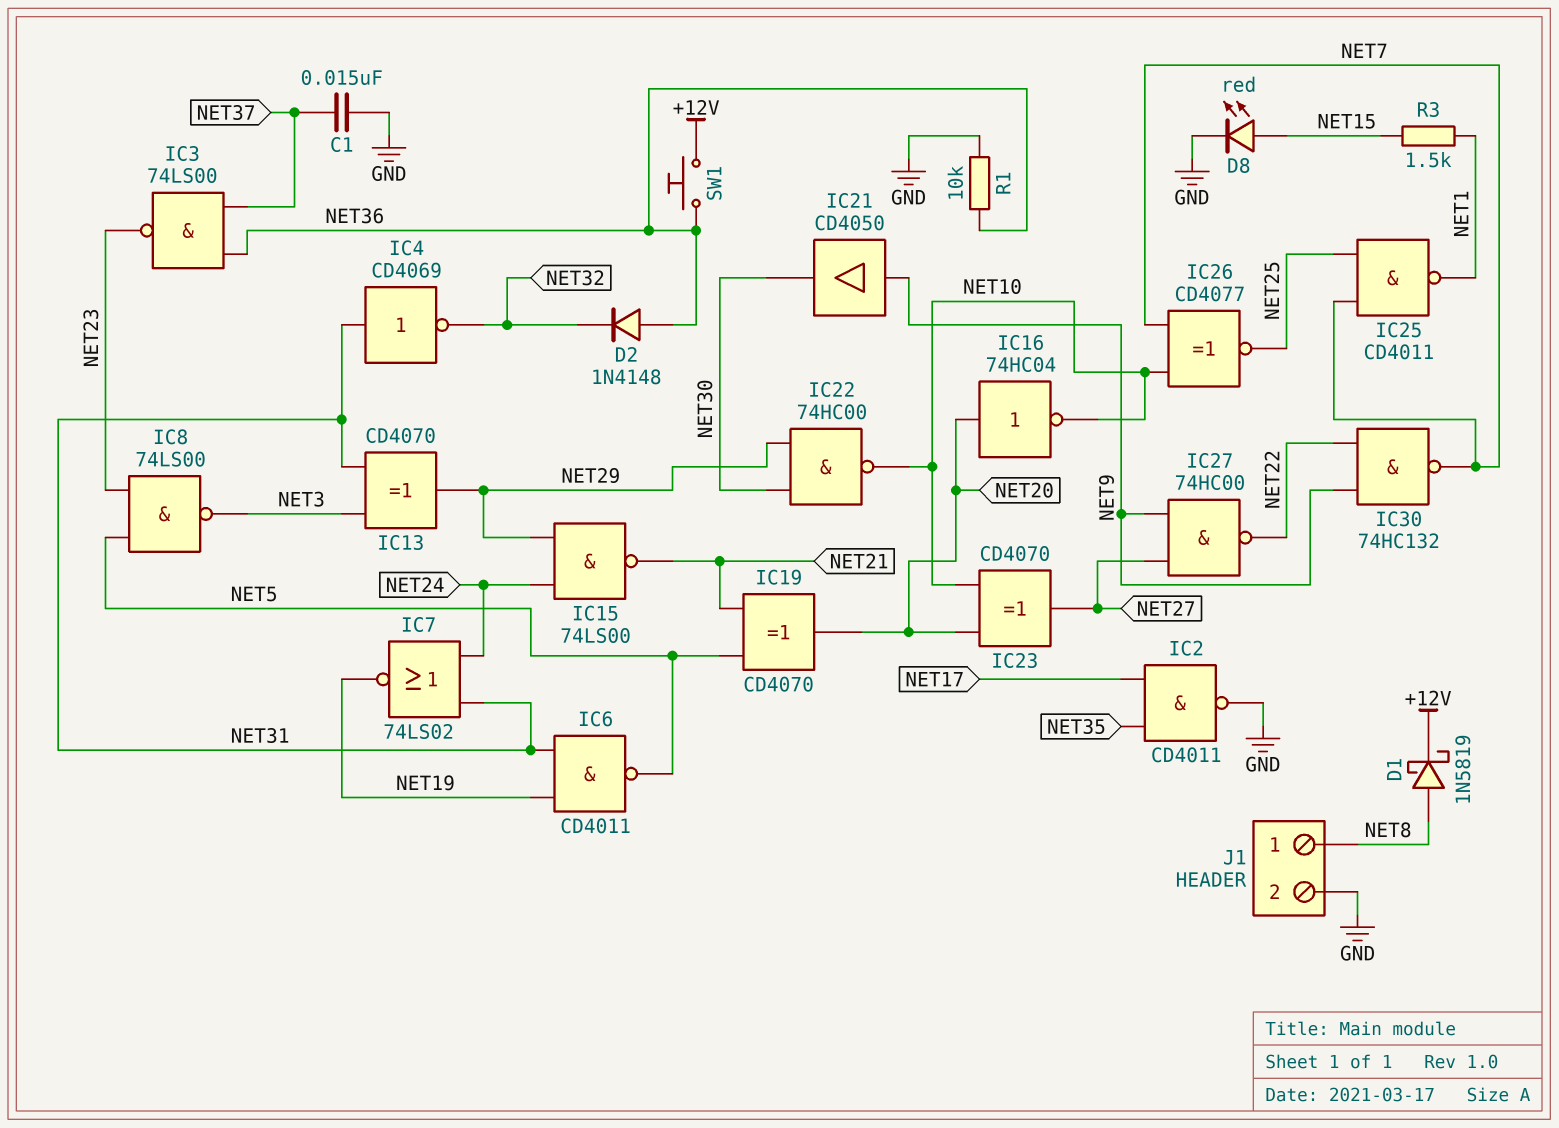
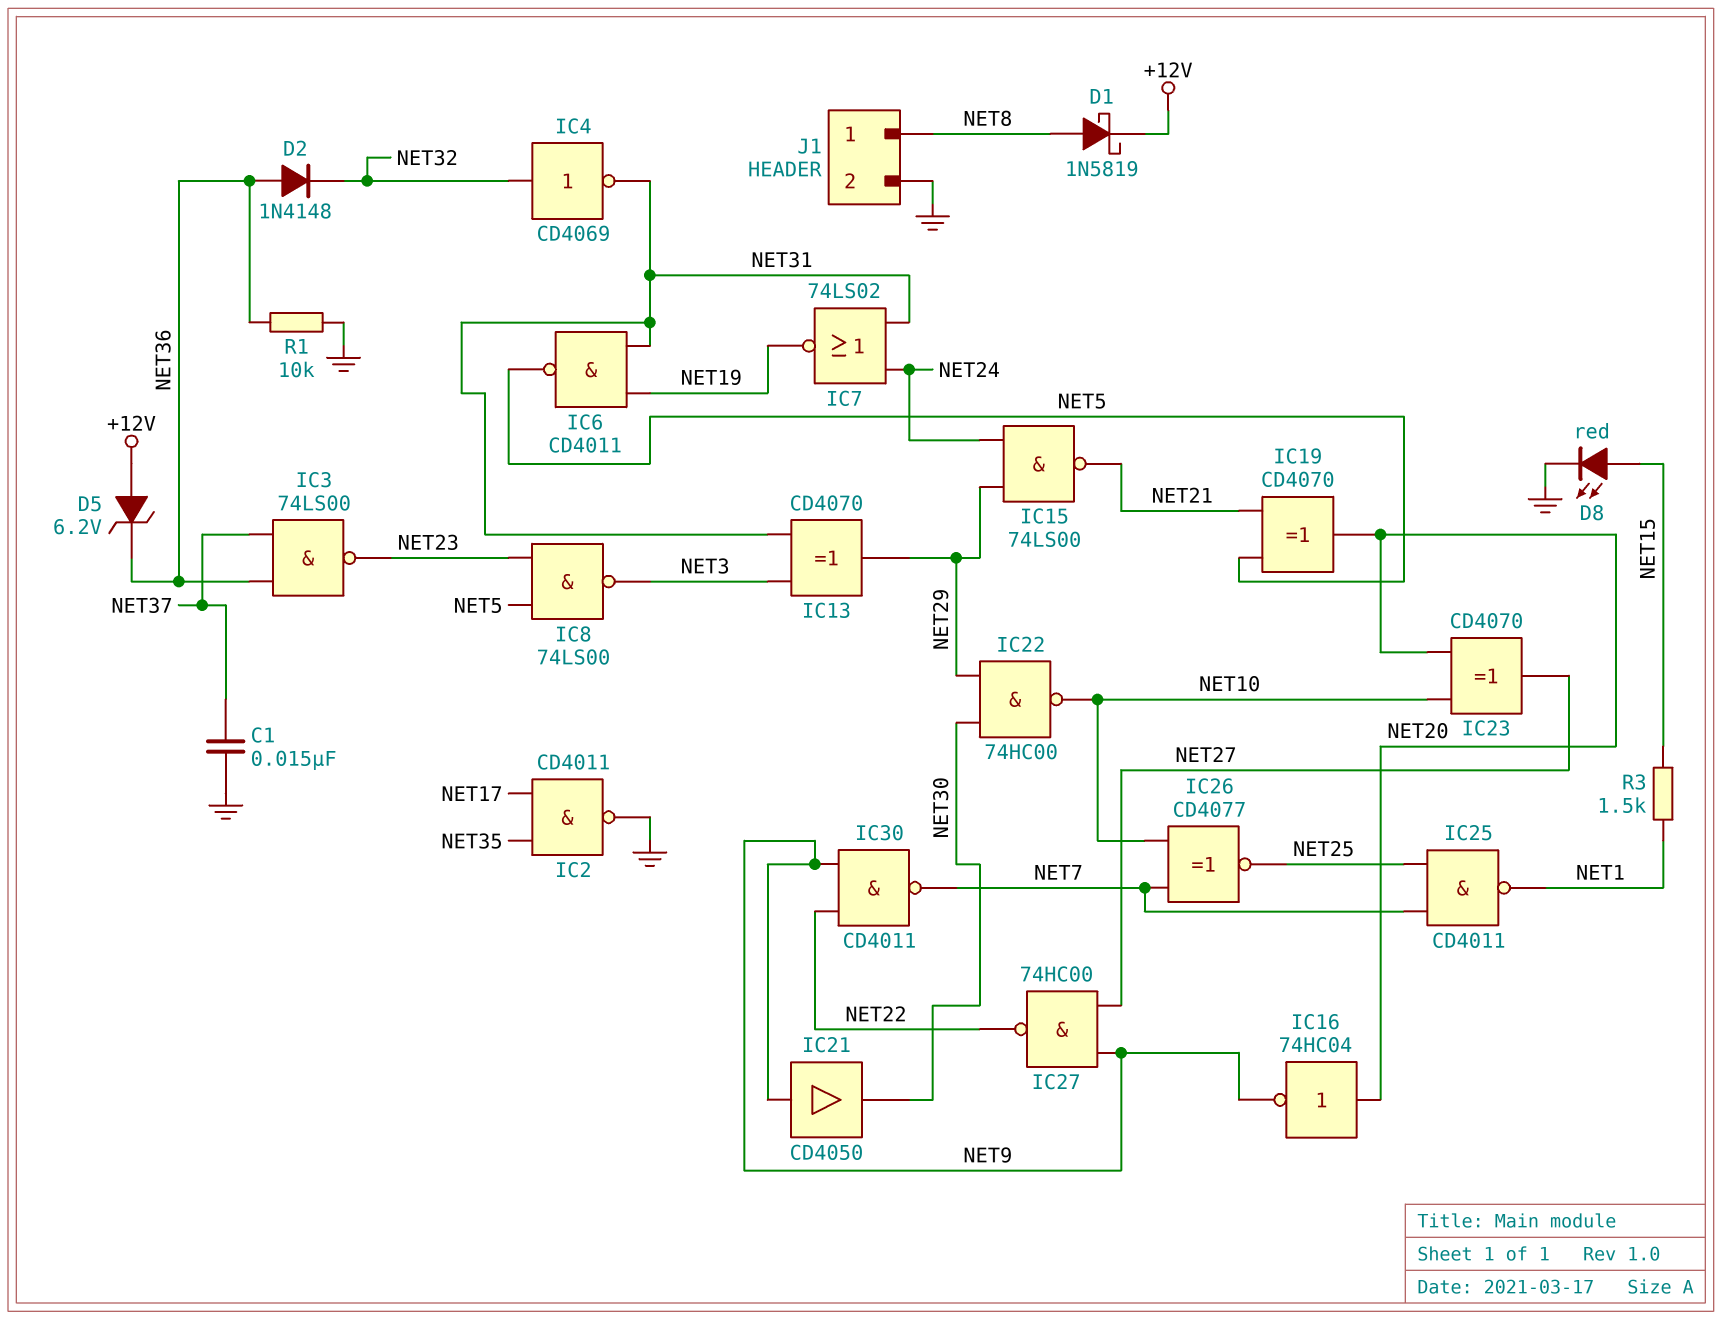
D5: none -> zener 6.2V (A +12V, K NET36)
IC4: NOT CD4069 (in NET31, out NET32) -> NOT CD4069 (in NET32, out NET31)
IC16: NOT 74HC04 (in NET20, out NET10) -> NOT 74HC04 (in NET20, out NET9)
IC30: NAND 74HC132 (in NET9, in NET22, out NET7) -> NAND CD4011 (in NET9, in NET22, out NET7)
SW1: button (+12V, NET36) -> none

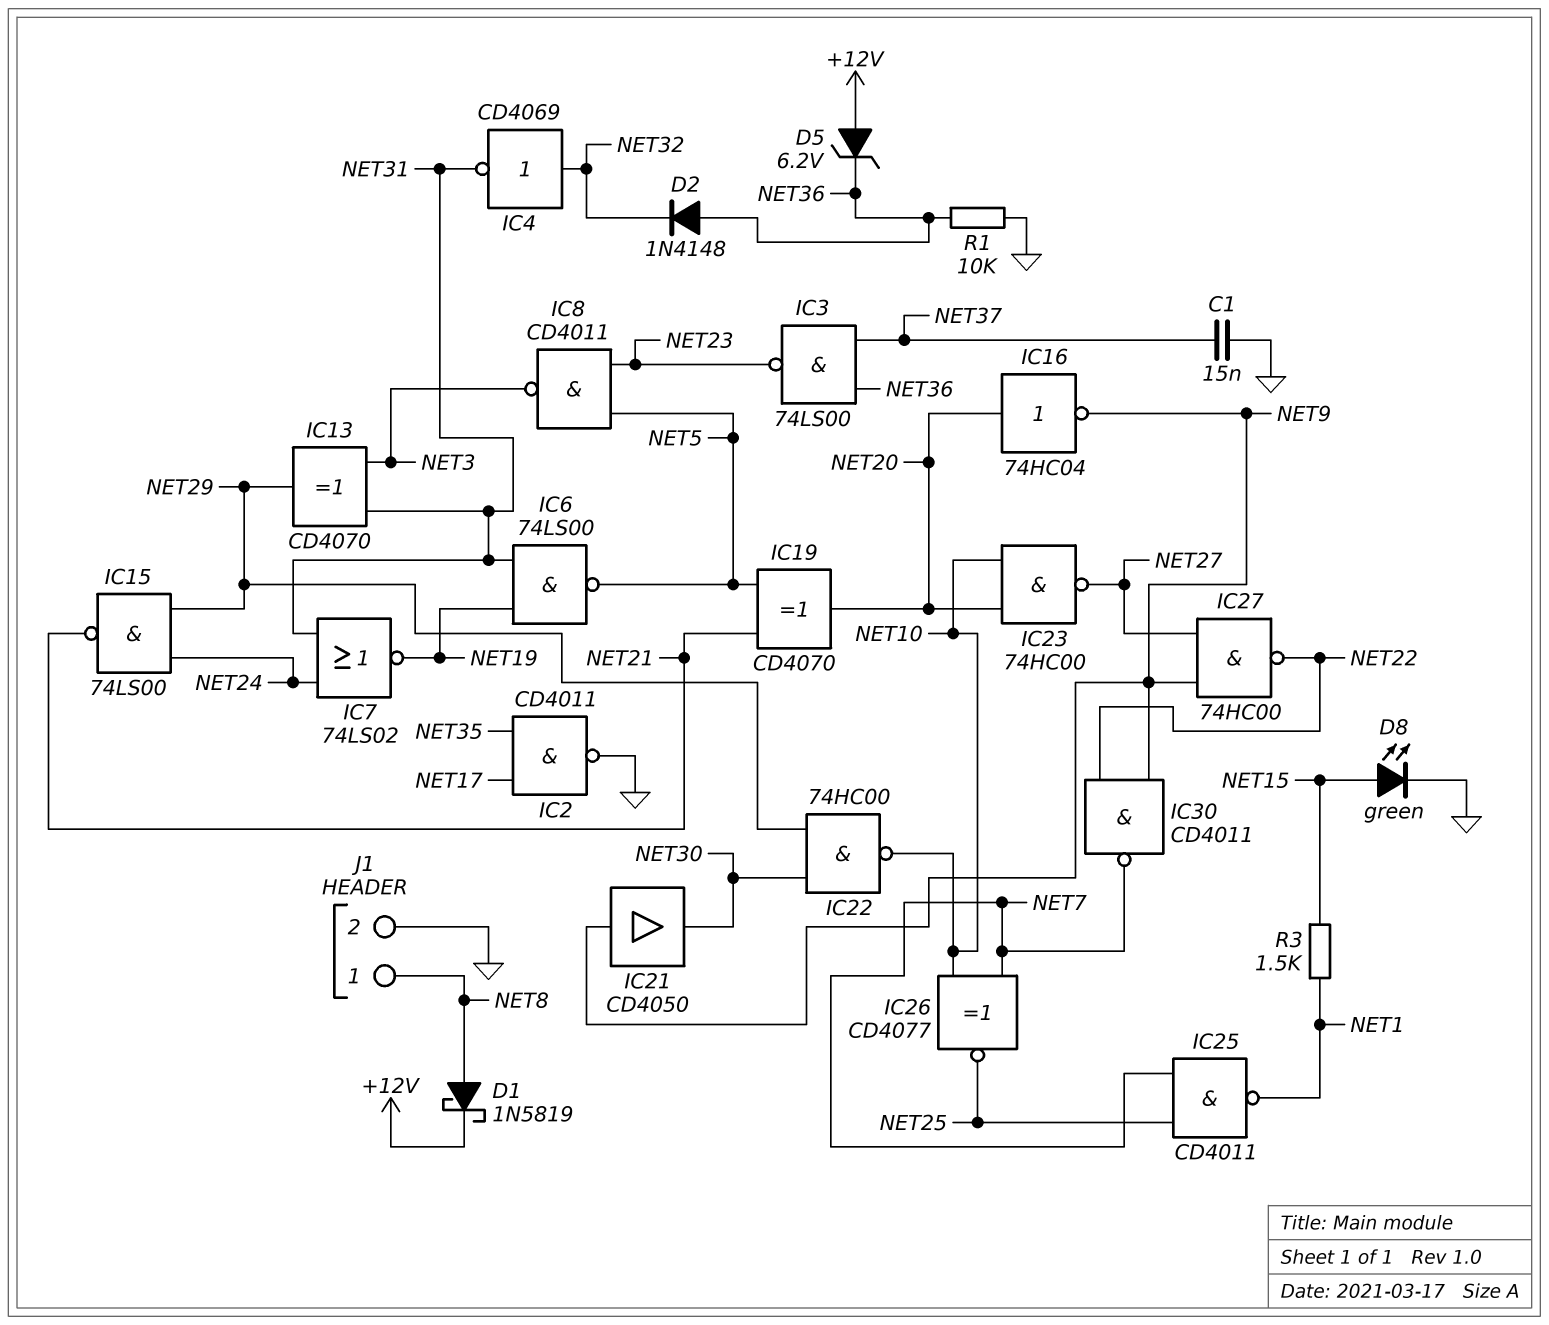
D8: LED red (A NET15, K GND) -> LED green (A NET15, K GND)
IC6: NAND CD4011 (in NET19, in NET31, out NET5) -> NAND 74LS00 (in NET19, in NET31, out NET5)
IC8: NAND 74LS00 (in NET5, in NET23, out NET3) -> NAND CD4011 (in NET5, in NET23, out NET3)
IC23: XOR CD4070 (in NET10, in NET20, out NET27) -> NAND 74HC00 (in NET10, in NET20, out NET27)

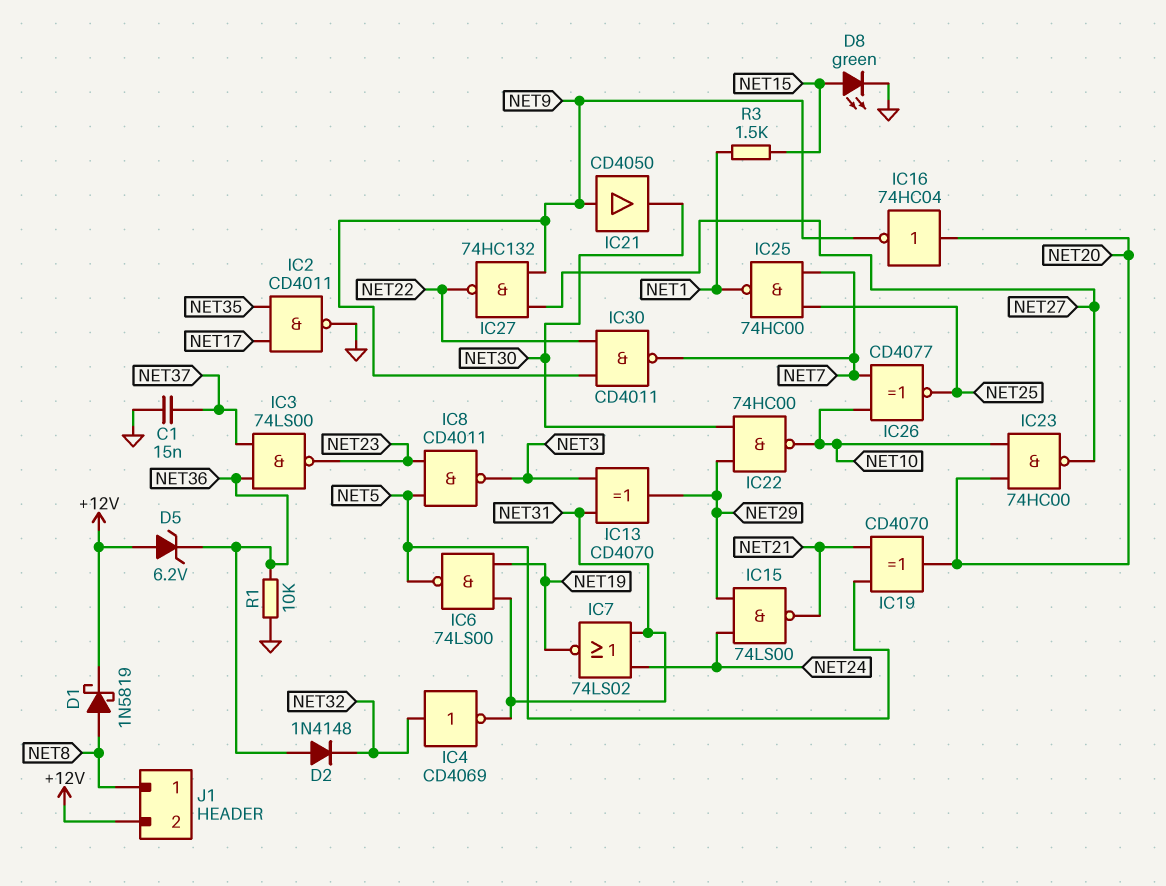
IC25: NAND CD4011 (in NET7, in NET25, out NET1) -> NAND 74HC00 (in NET7, in NET25, out NET1)
IC27: NAND 74HC00 (in NET9, in NET27, out NET22) -> NAND 74HC132 (in NET9, in NET27, out NET22)
J1 pin 2: GND -> +12V

